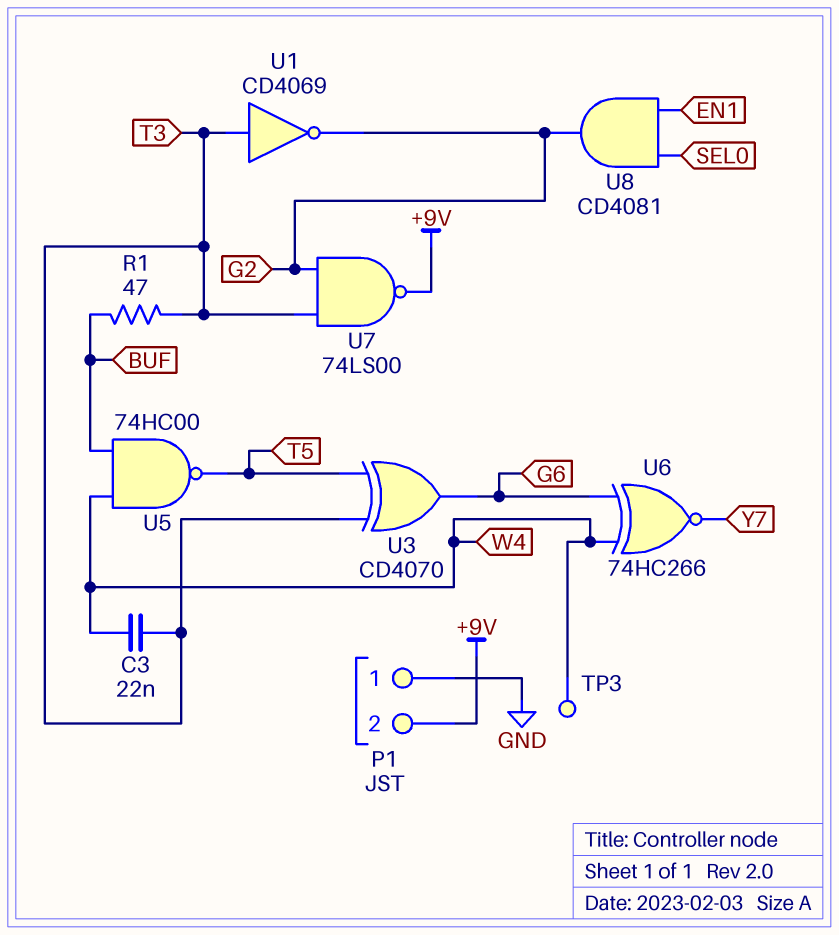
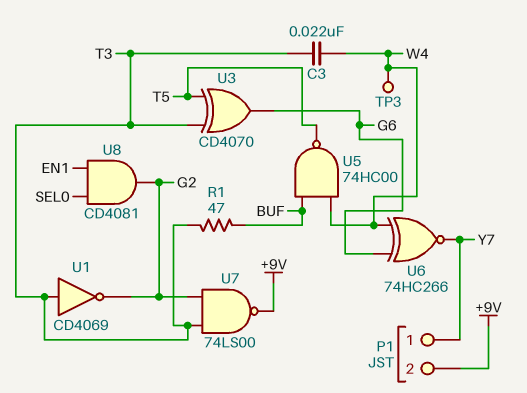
P1 pin 1: GND -> Y7

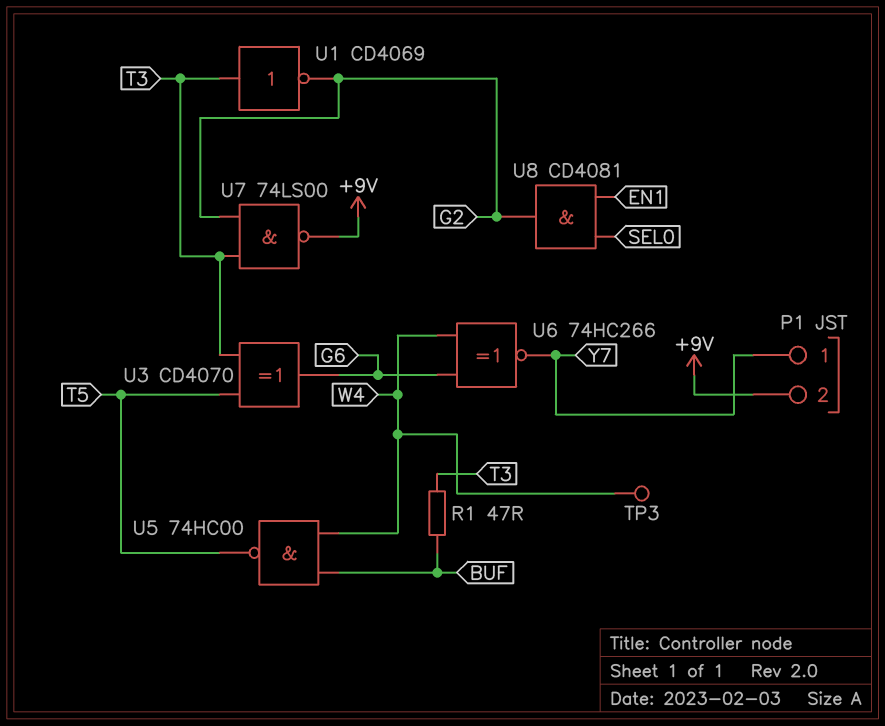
C3: 22nF (T3, W4) -> none

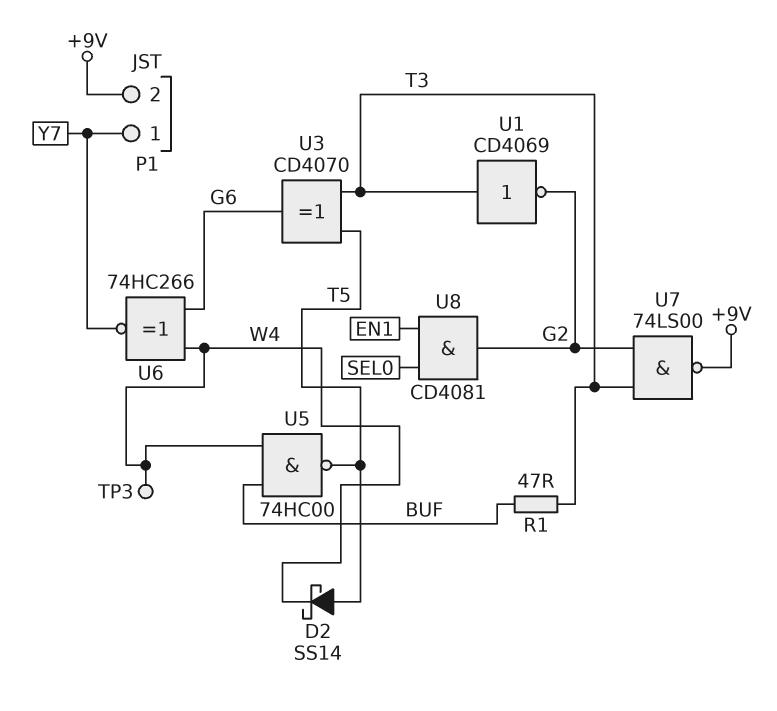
D2: none -> schottky SS14 (A T5, K W4)

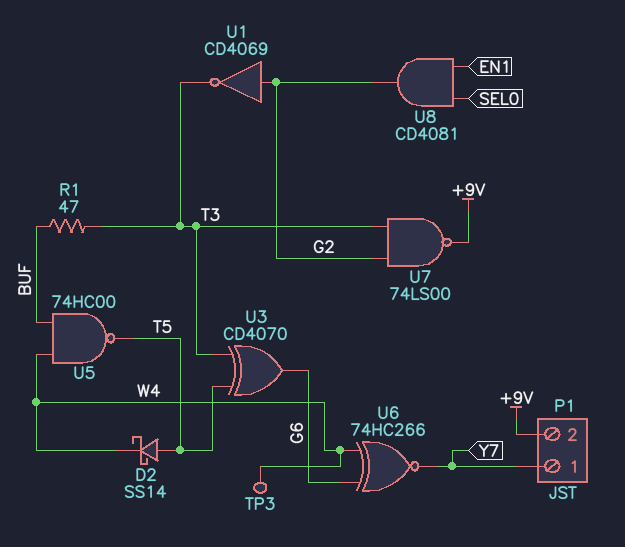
U1: NOT CD4069 (in T3, out G2) -> NOT CD4069 (in G2, out T3)

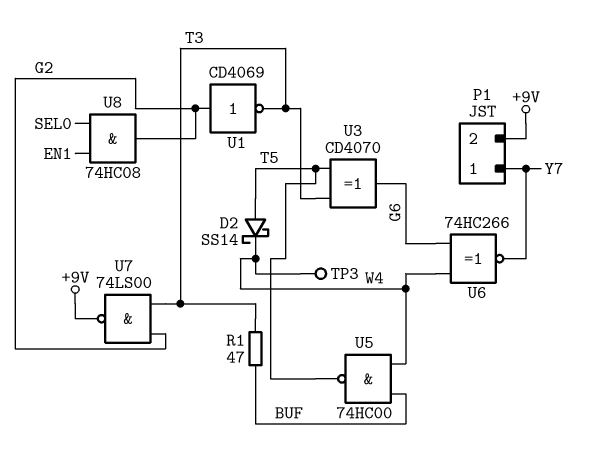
U8: AND CD4081 (in EN1, in SEL0, out G2) -> AND 74HC08 (in EN1, in SEL0, out G2)

